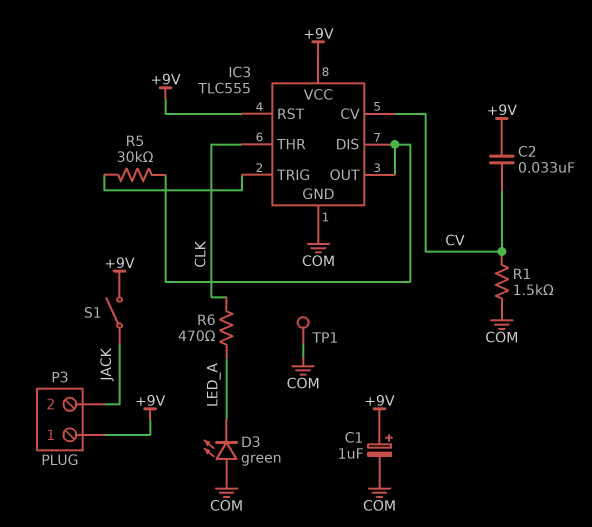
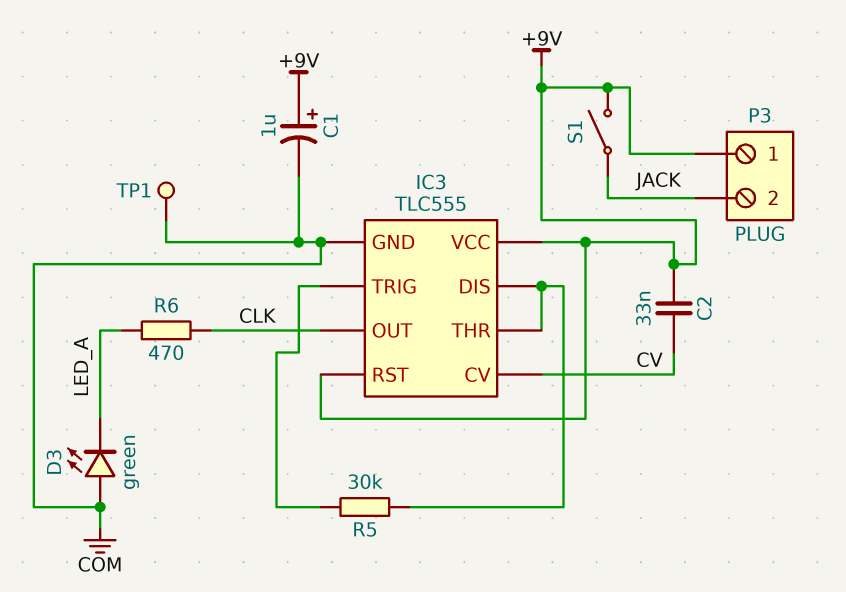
IC3 pin OUT: IC3/DIS -> CLK
IC3 pin THR: CLK -> IC3/DIS
R1: 1.5k (COM, CV) -> none

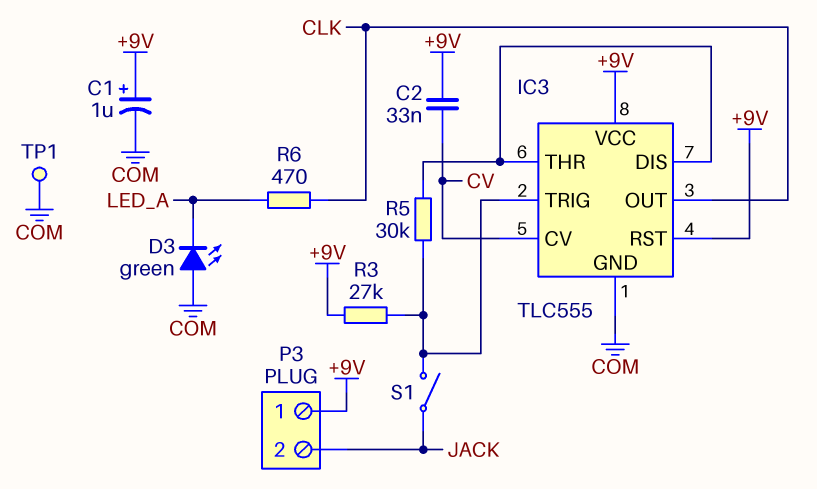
R3: none -> 27k (+9V, IC3/TRIG)
S1: switch (+9V, JACK) -> switch (IC3/TRIG, JACK)

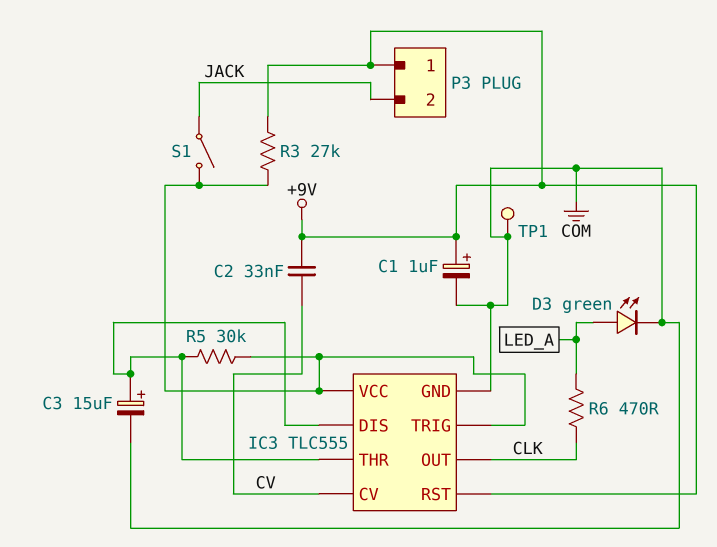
C3: none -> 15uF (plus IC3/DIS, minus COM)
D3: LED green (A COM, K LED_A) -> LED green (A LED_A, K COM)
IC3 pin VCC: +9V -> IC3/TRIG

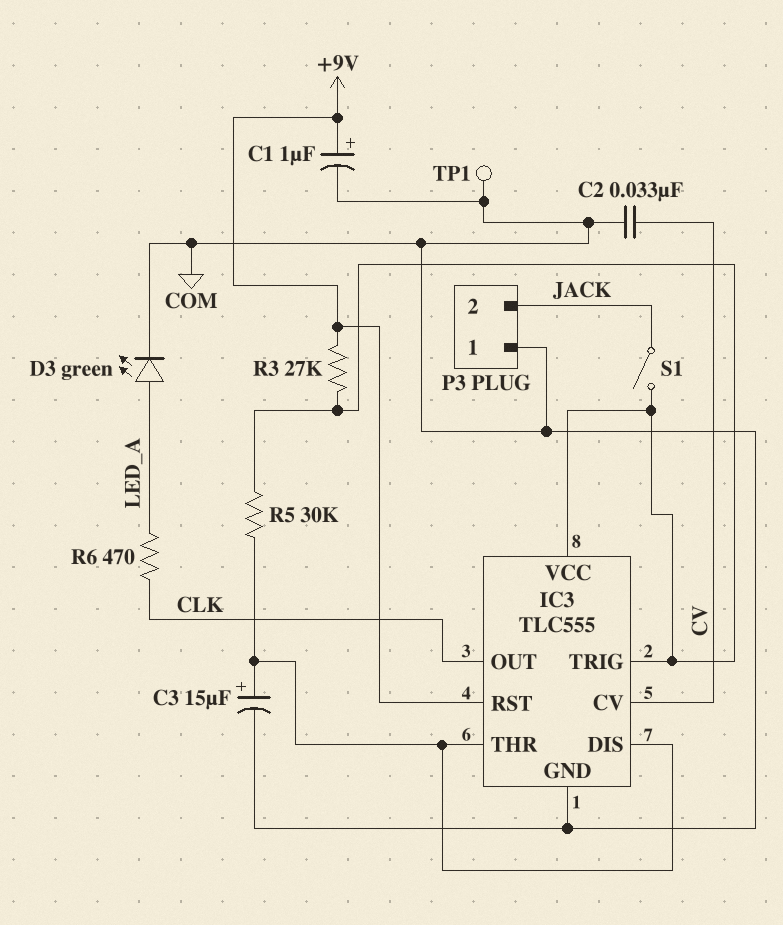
C2: 33nF (+9V, CV) -> 33nF (COM, CV)
P3 pin 1: +9V -> COM

